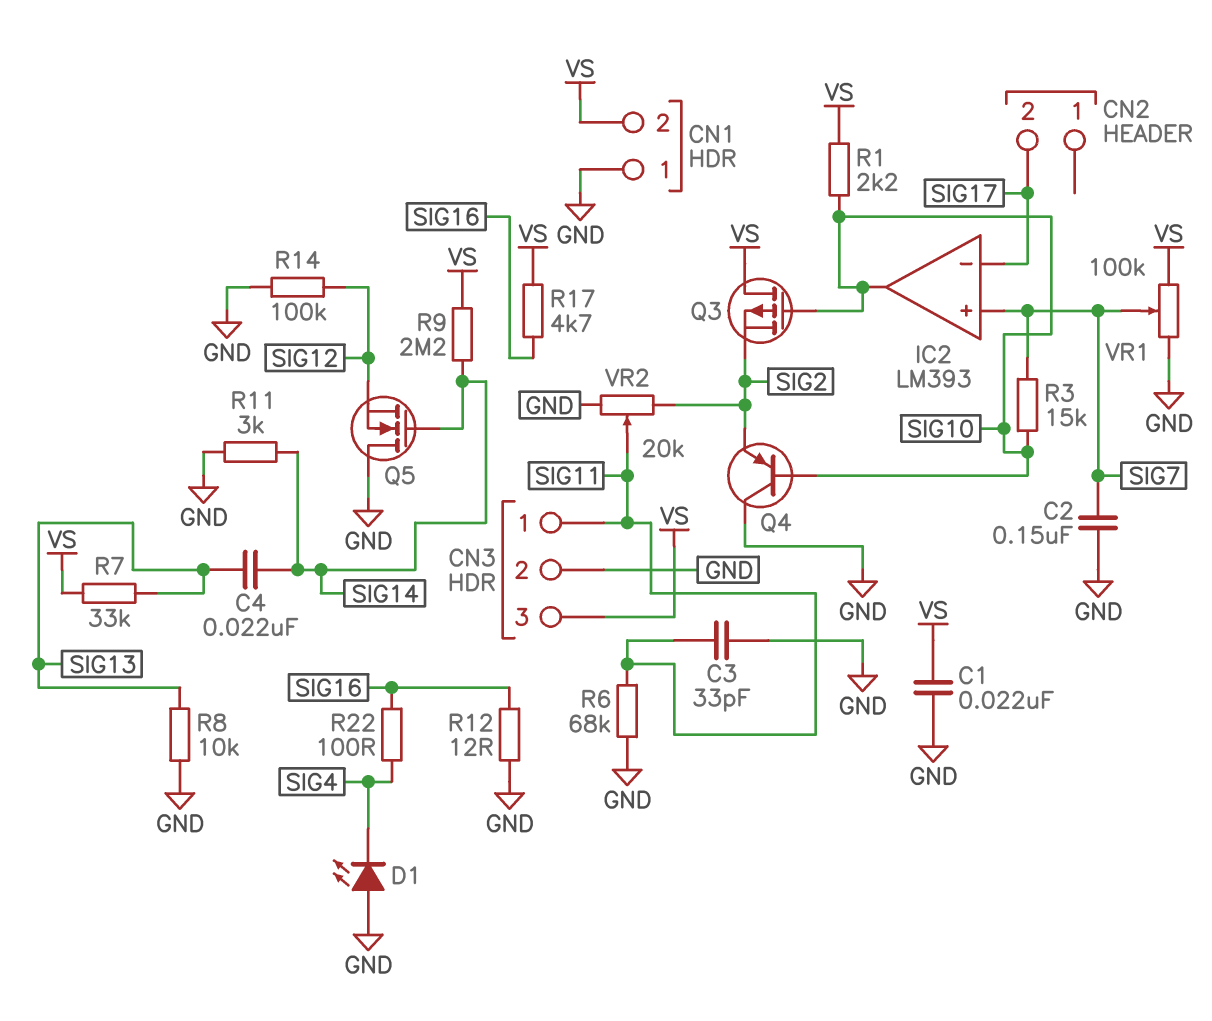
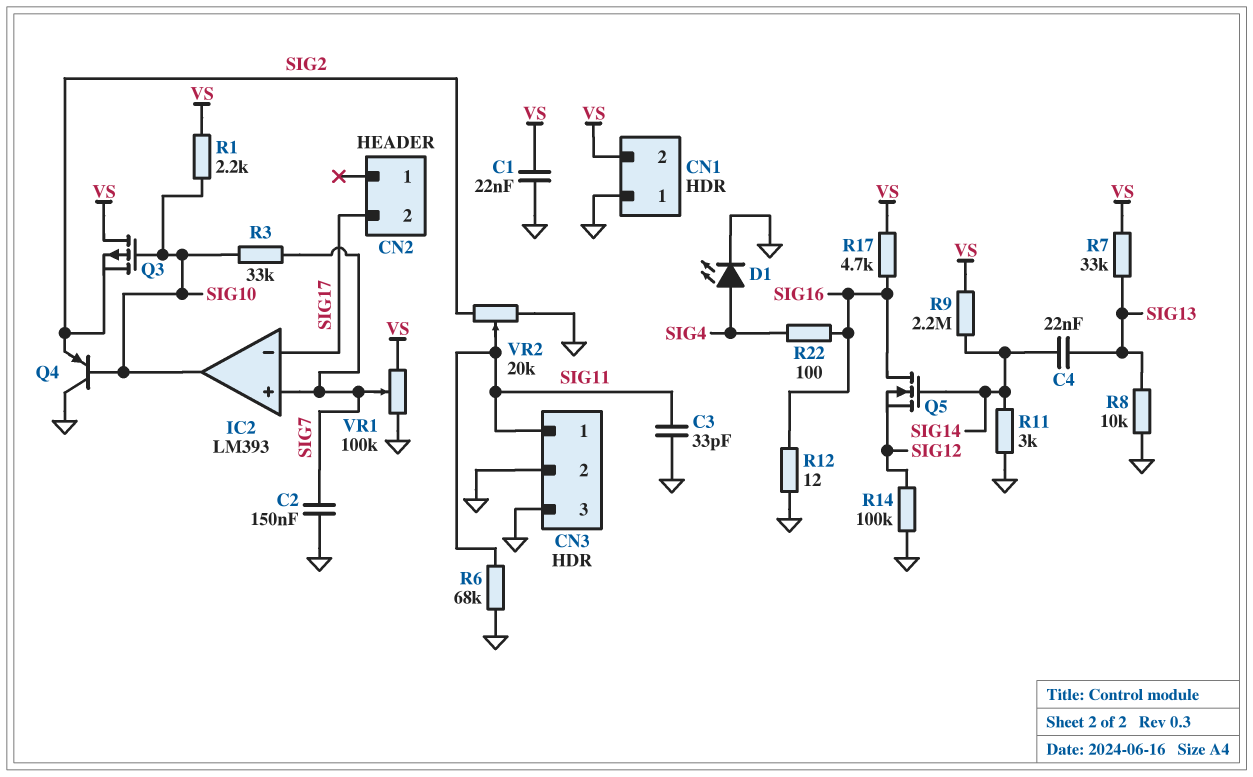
CN3 pin 3: VS -> GND
D1: LED (A GND, K SIG4) -> LED (A SIG4, K GND)
Q5: NMOS (G SIG14, D GND, S SIG12) -> NMOS (G SIG14, D SIG16, S SIG12)
R3: 15k (SIG7, SIG10) -> 33k (SIG7, SIG10)

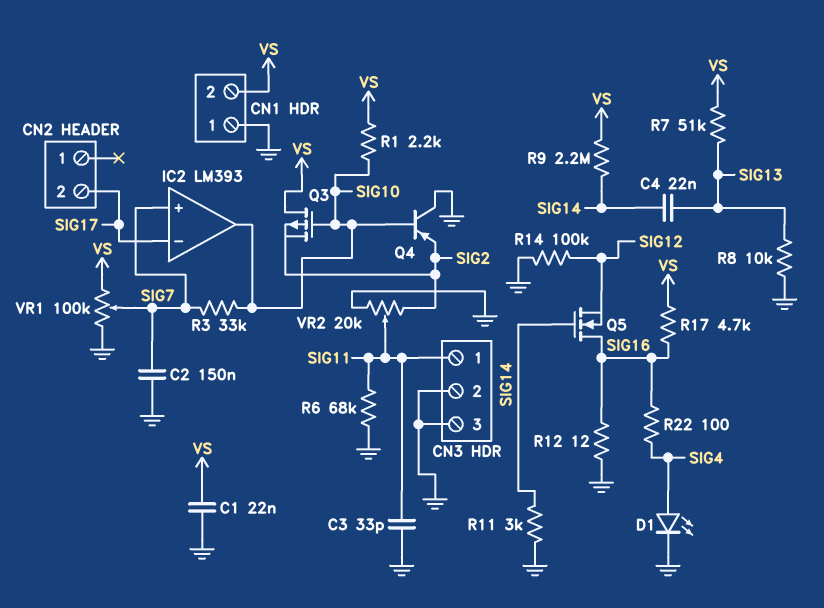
R7: 33k (SIG13, VS) -> 51k (SIG13, VS)

